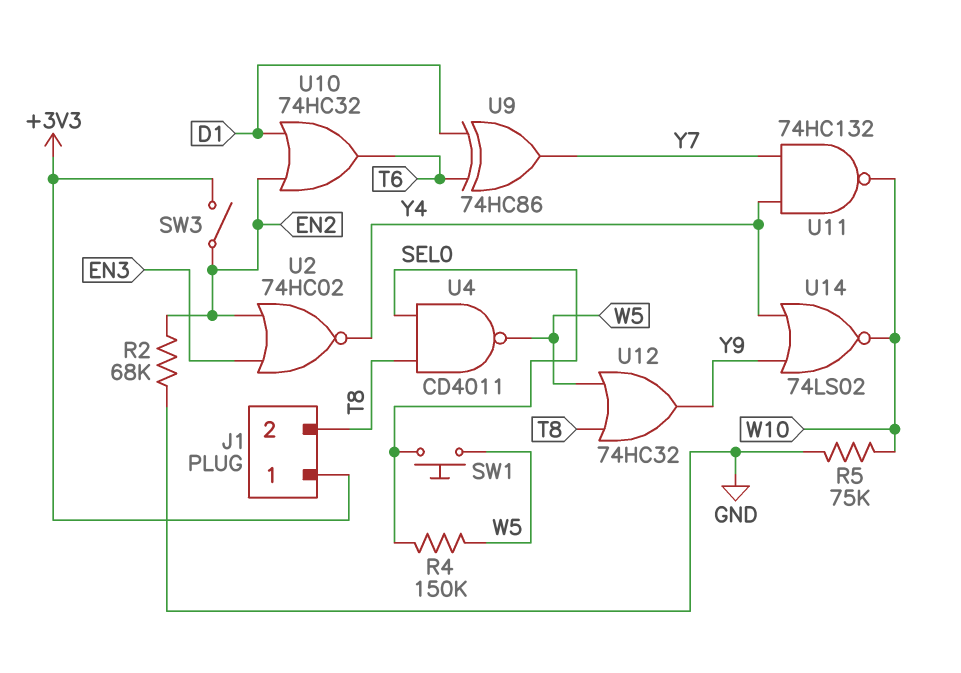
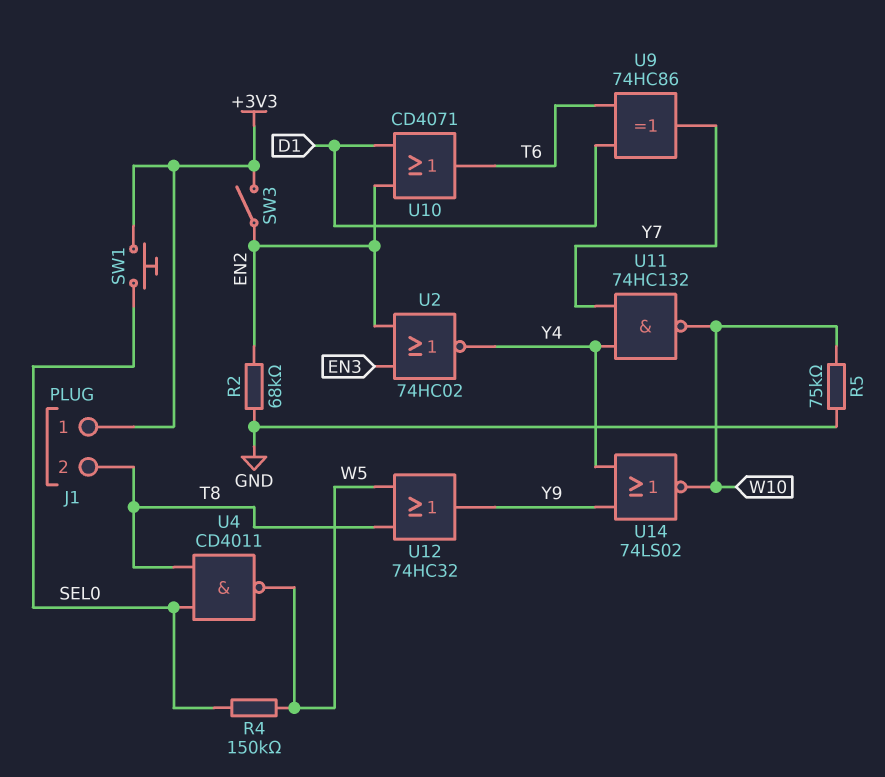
SW1: button (SEL0, W5) -> button (+3V3, SEL0)
U10: OR 74HC32 (in D1, in EN2, out T6) -> OR CD4071 (in D1, in EN2, out T6)

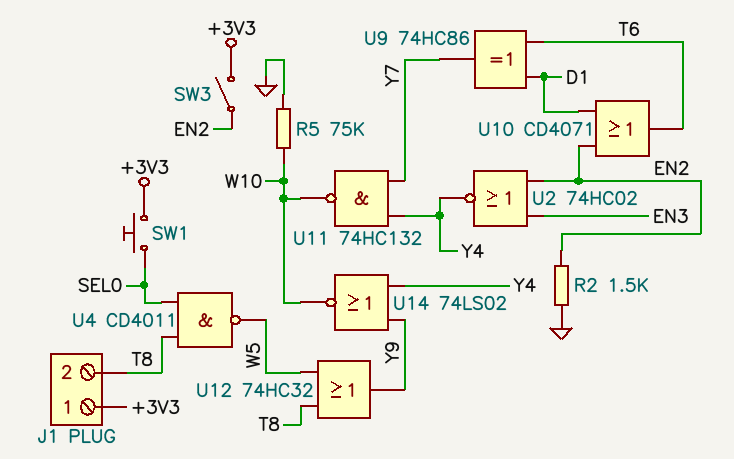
R2: 68k (EN2, GND) -> 1.5k (EN2, GND)
R4: 150k (SEL0, W5) -> none

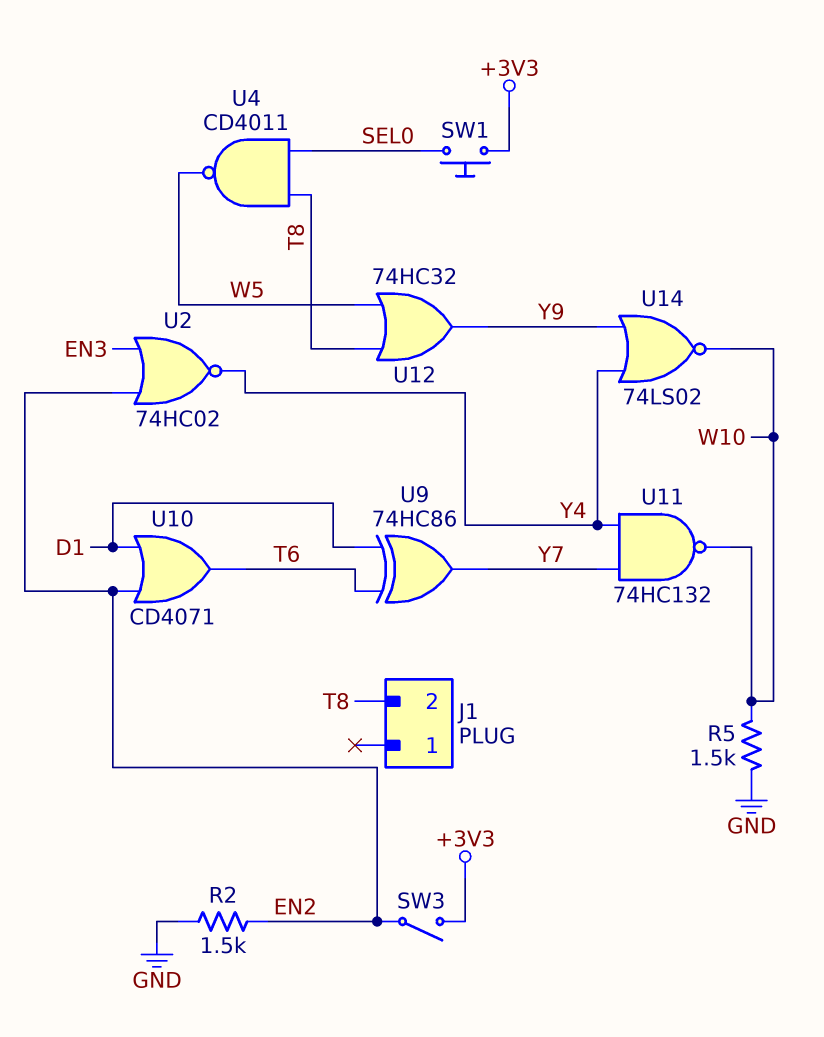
J1 pin 1: +3V3 -> none
R5: 75k (GND, W10) -> 1.5k (GND, W10)

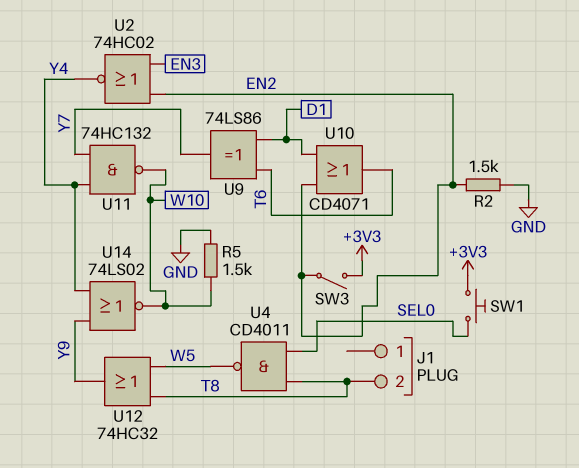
U9: XOR 74HC86 (in D1, in T6, out Y7) -> XOR 74LS86 (in D1, in T6, out Y7)

